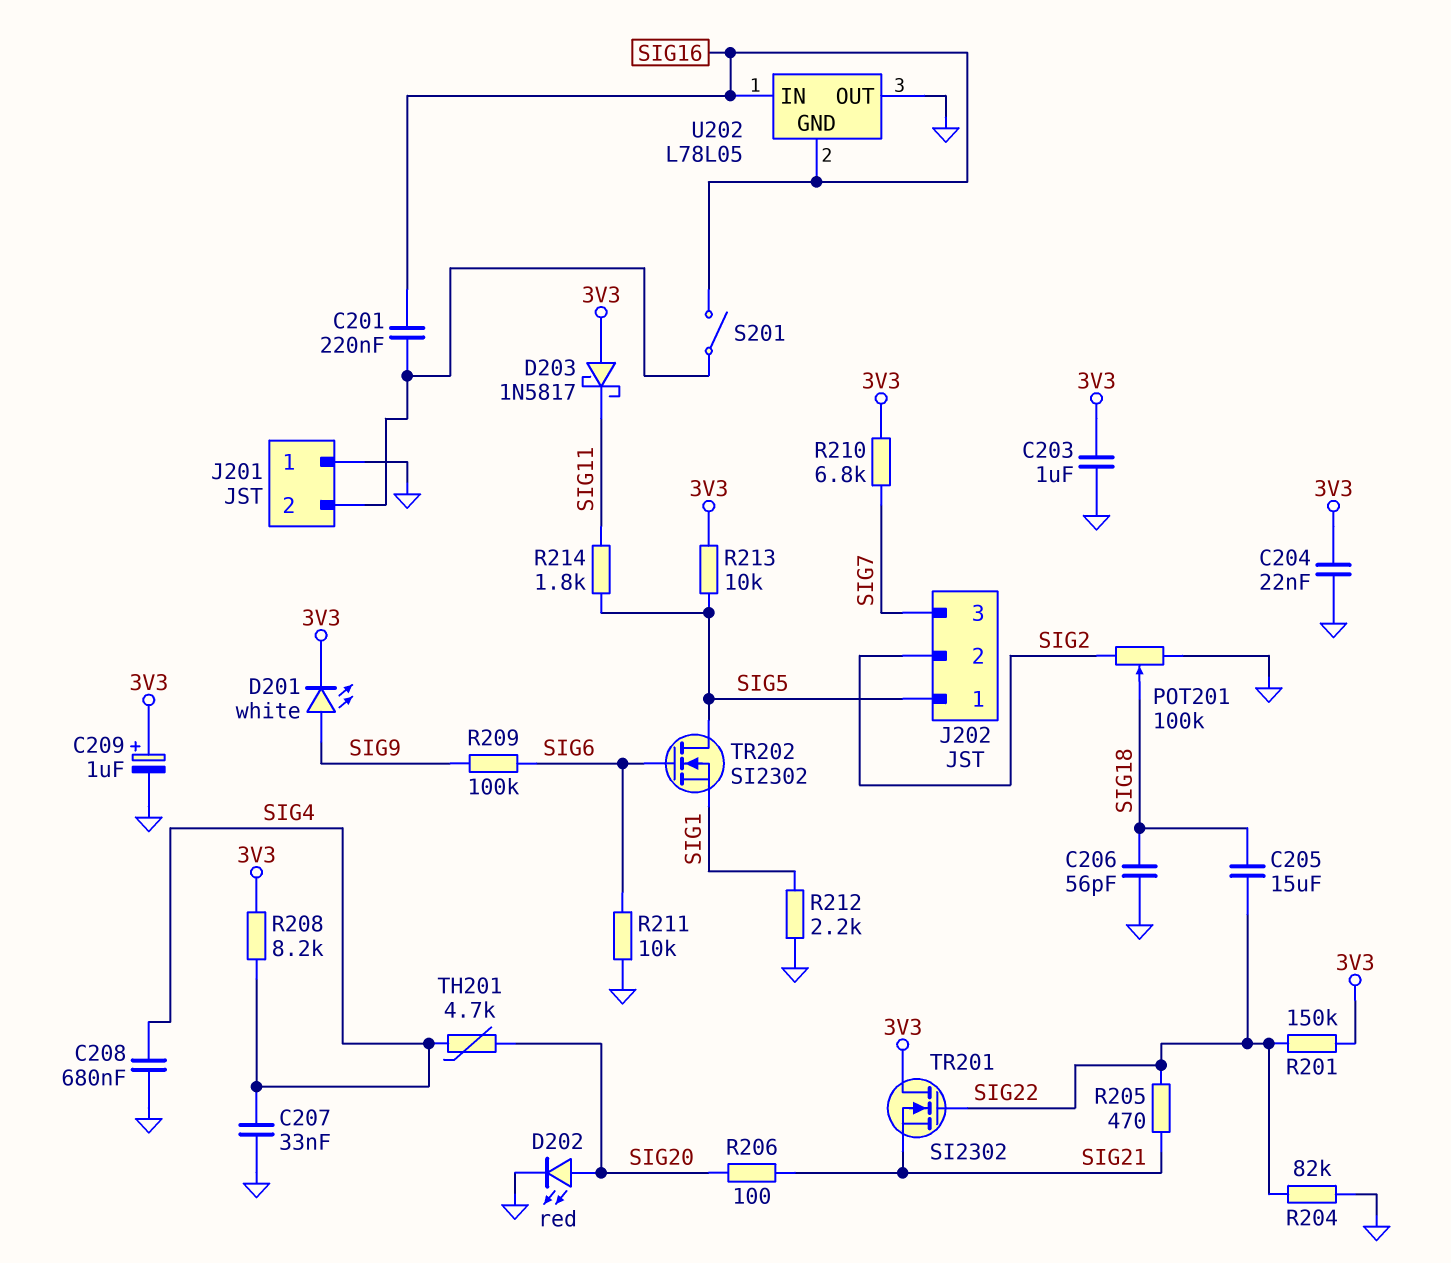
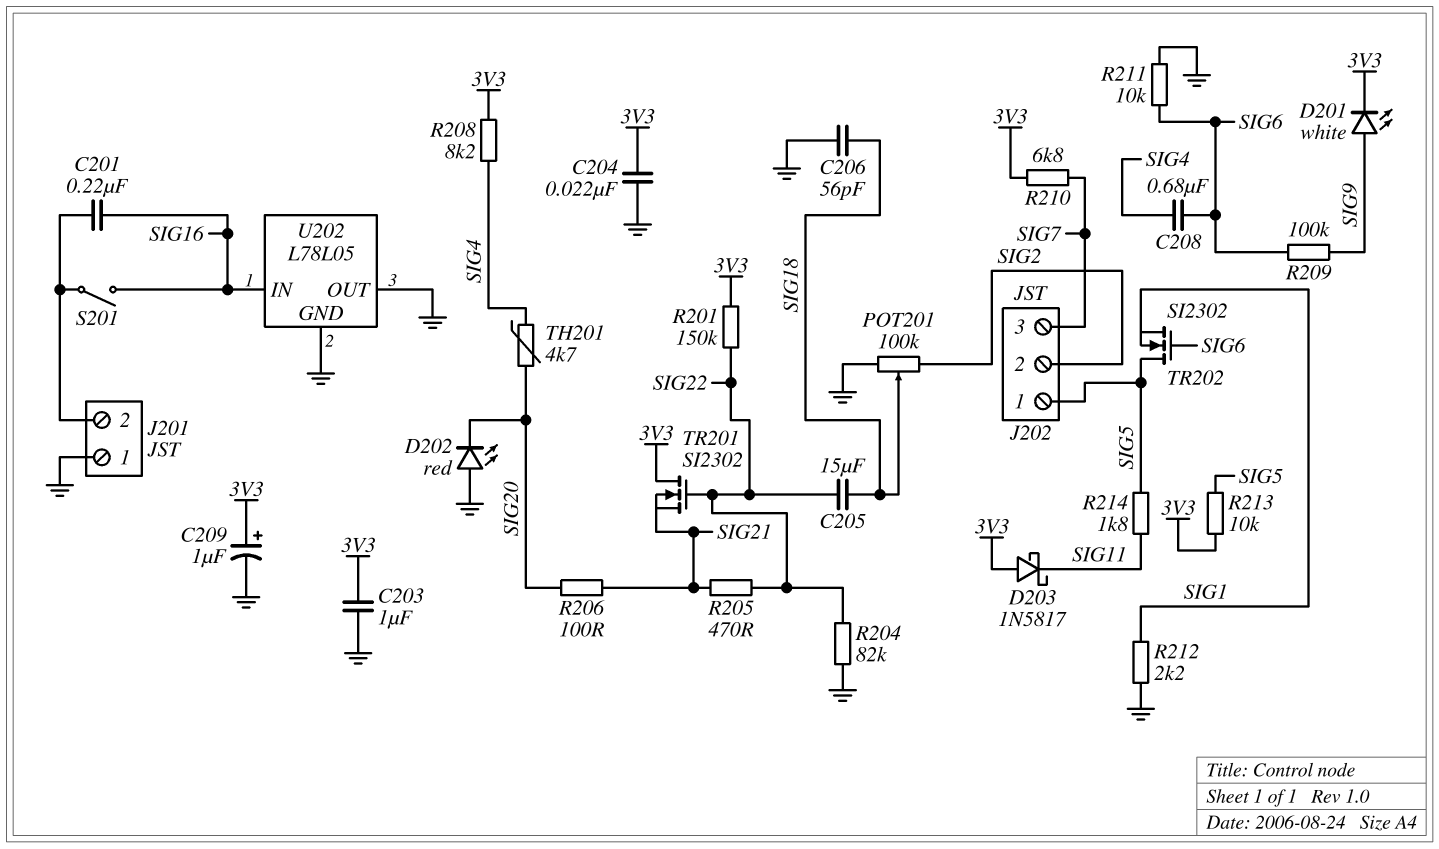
C207: 33nF (GND, SIG4) -> none
C208: 680nF (GND, SIG4) -> 680nF (SIG4, SIG6)
D202: LED red (A SIG20, K GND) -> LED red (A GND, K SIG20)
U202 pin GND: SIG16 -> GND

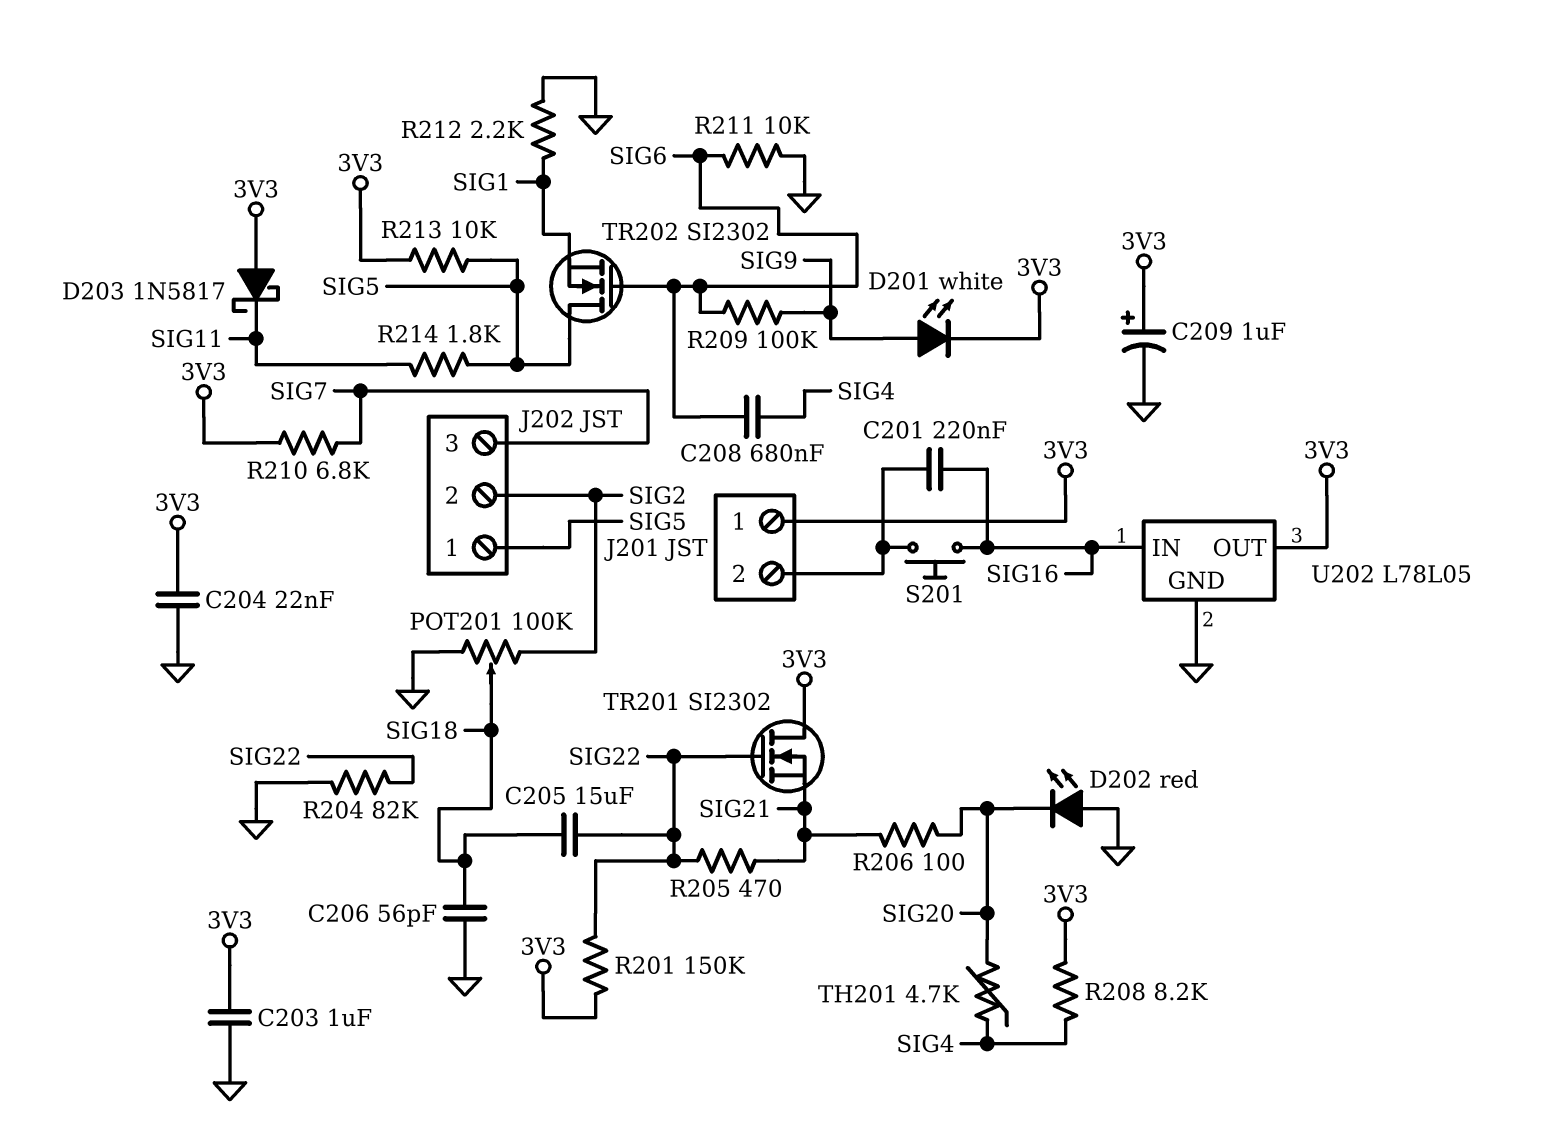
J201 pin 1: GND -> 3V3
S201: switch (J201/2, SIG16) -> button (J201/2, SIG16)
U202 pin OUT: GND -> 3V3

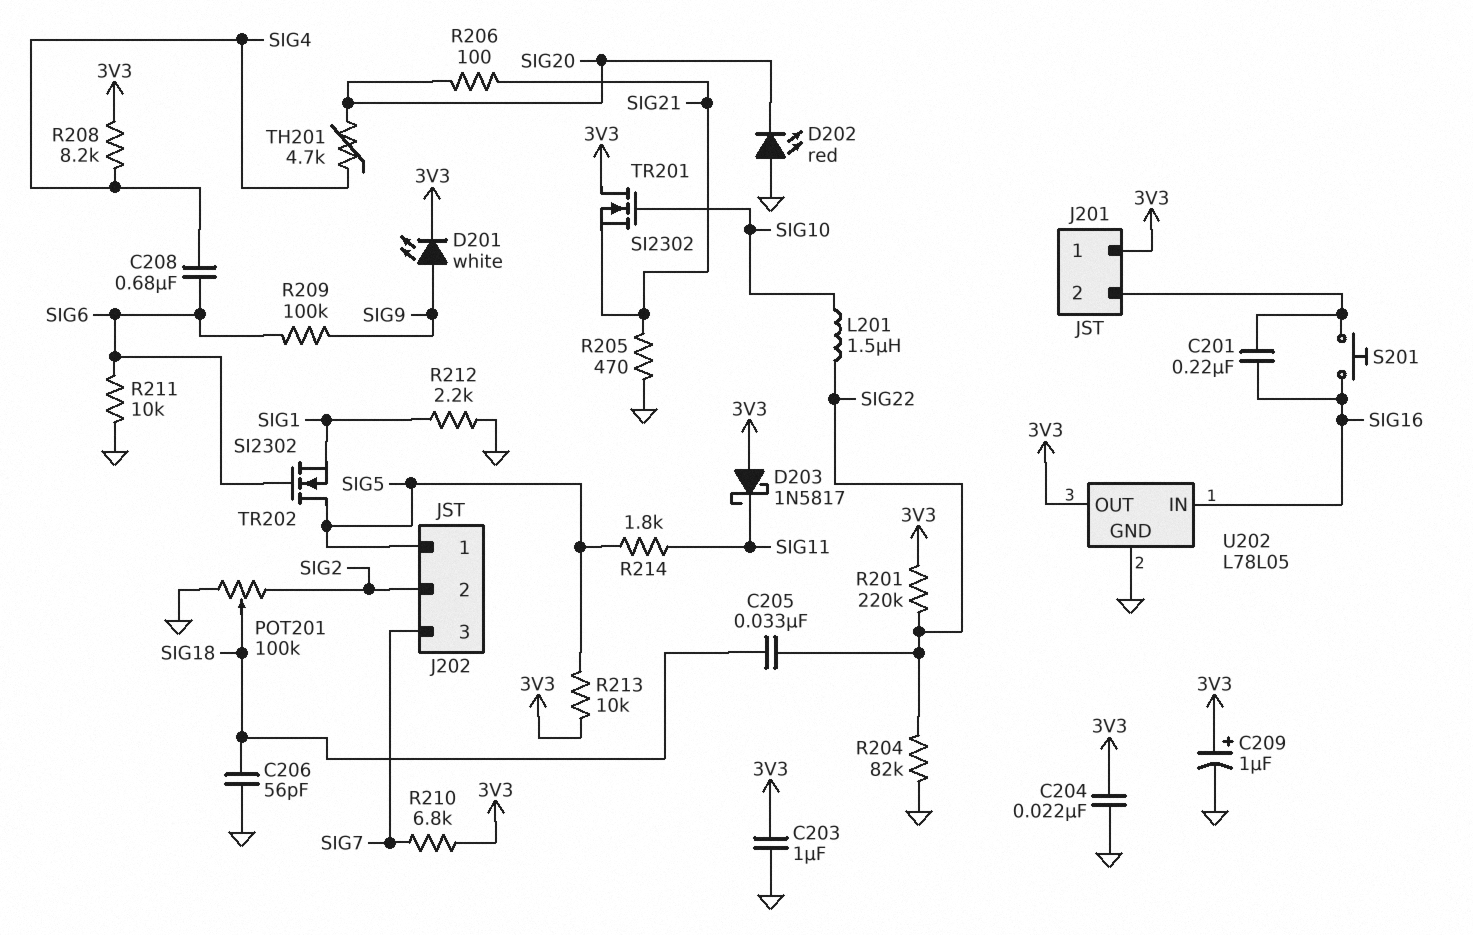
C205: 15uF (SIG18, SIG22) -> 33nF (SIG18, SIG22)
L201: none -> 1.5uH (SIG10, SIG22)
R201: 150k (3V3, SIG22) -> 220k (3V3, SIG22)
R205: 470 (SIG21, SIG22) -> 470 (GND, SIG21)
TR201: NMOS SI2302 (G SIG22, D 3V3, S SIG21) -> NMOS SI2302 (G SIG10, D 3V3, S SIG21)

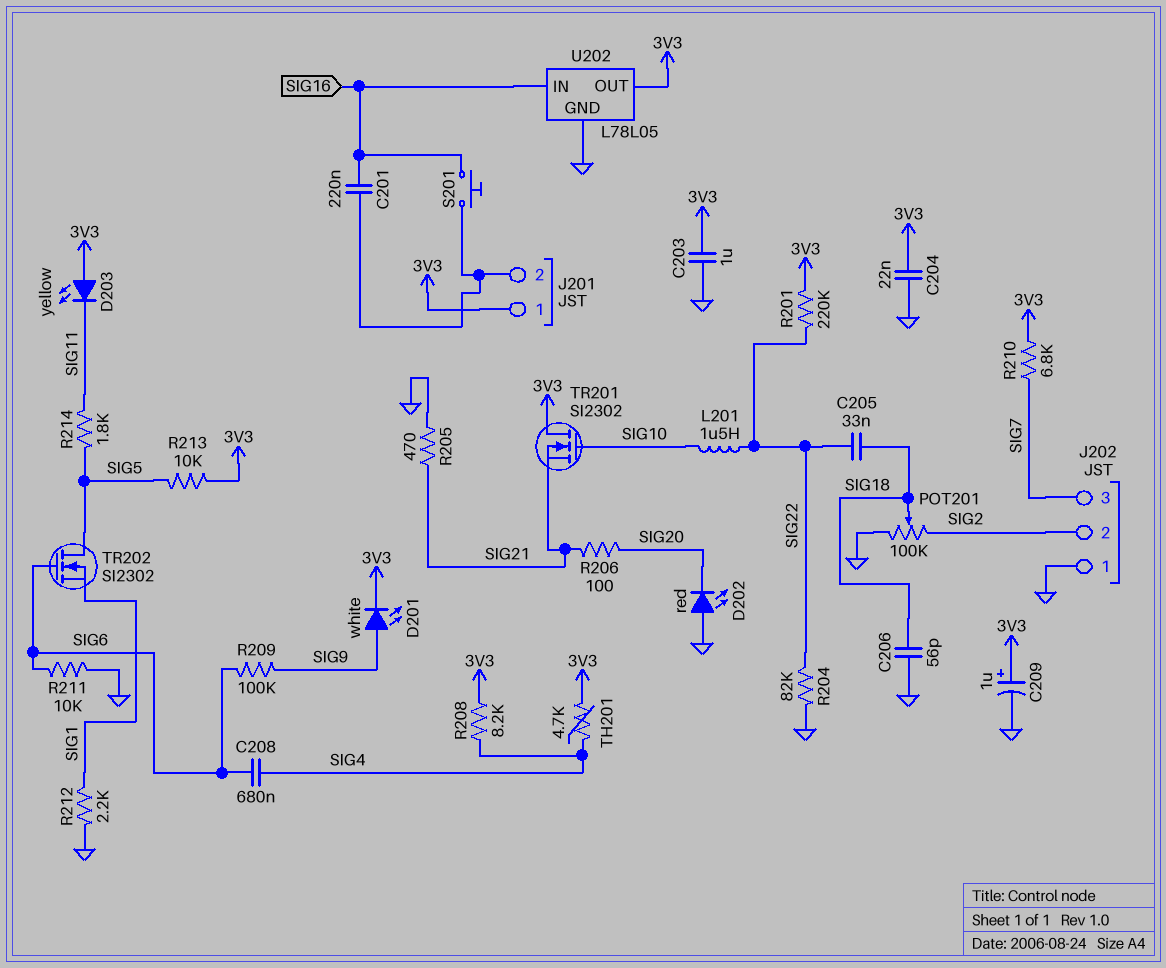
D203: schottky 1N5817 (A 3V3, K SIG11) -> LED yellow (A 3V3, K SIG11)
J202 pin 1: SIG5 -> GND
TH201: 4.7k (SIG4, SIG20) -> 4.7k (3V3, SIG4)

